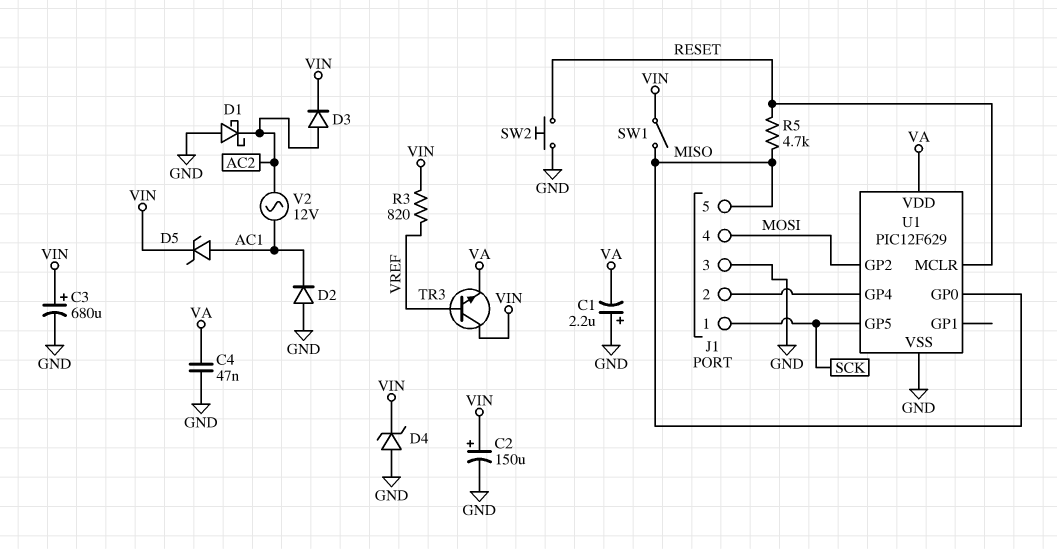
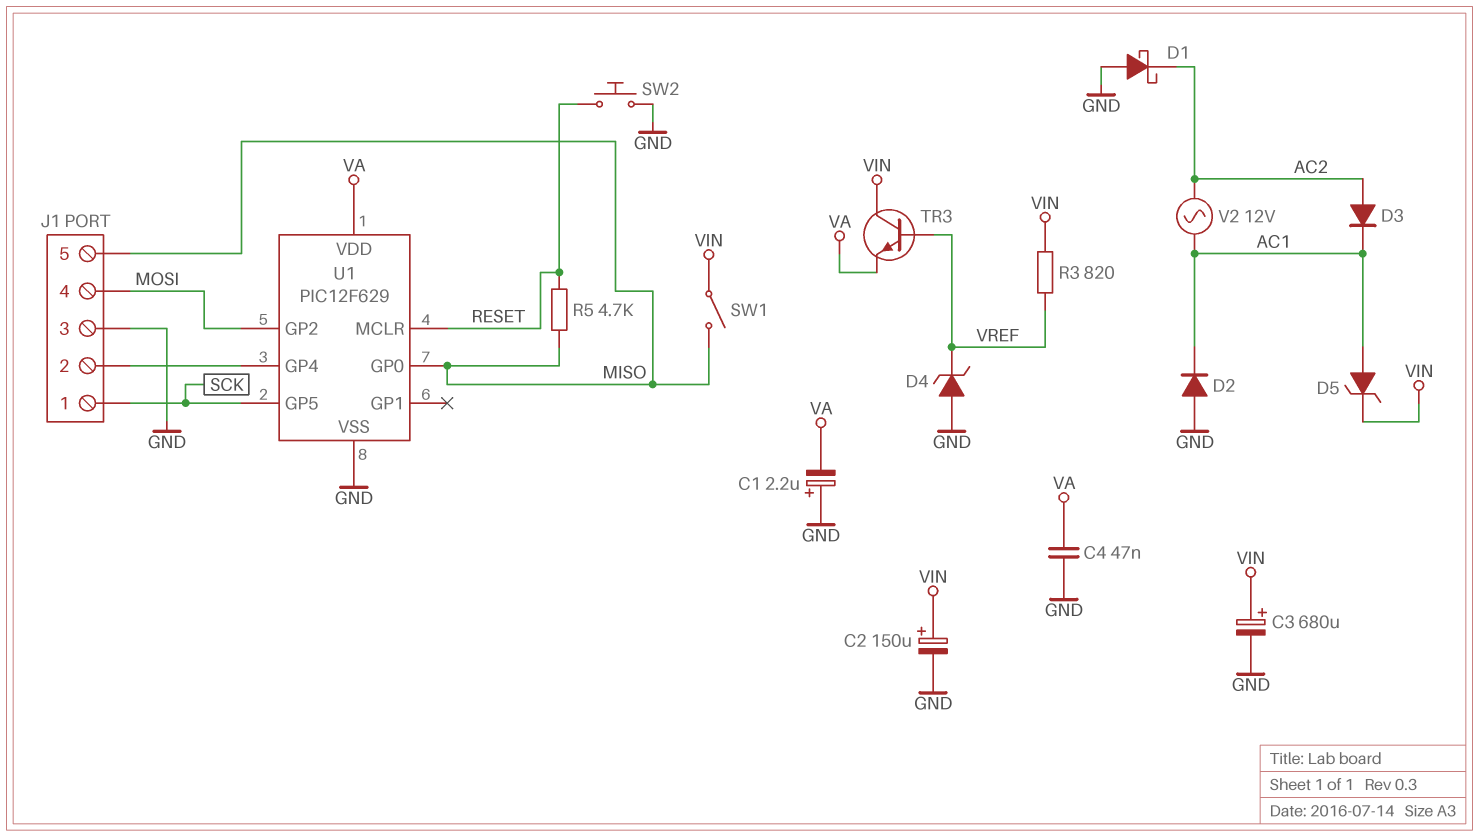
D3: diode (A AC2, K VIN) -> diode (A AC2, K AC1)
D4: zener (A GND, K VIN) -> zener (A GND, K VREF)

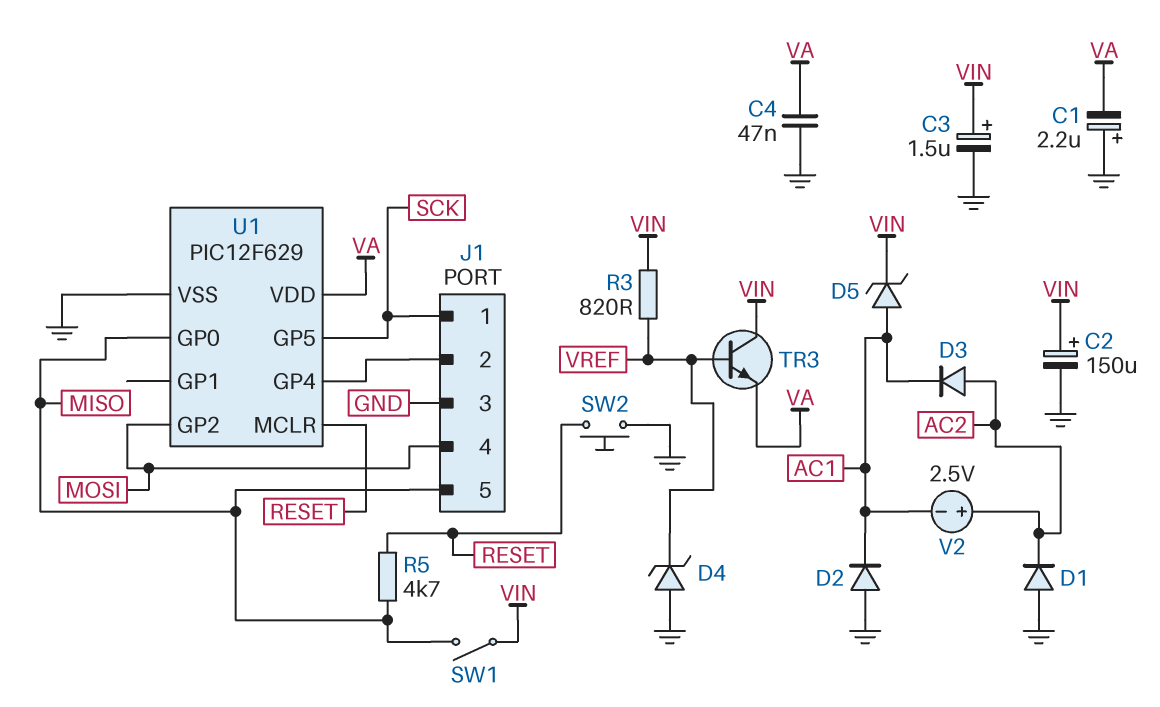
C3: 680uF (plus VIN, minus GND) -> 1.5uF (plus VIN, minus GND)
D1: schottky (A GND, K AC2) -> diode (A GND, K AC2)
V2: AC 12V (AC1, AC2) -> 2.5V (plus AC2, minus AC1)

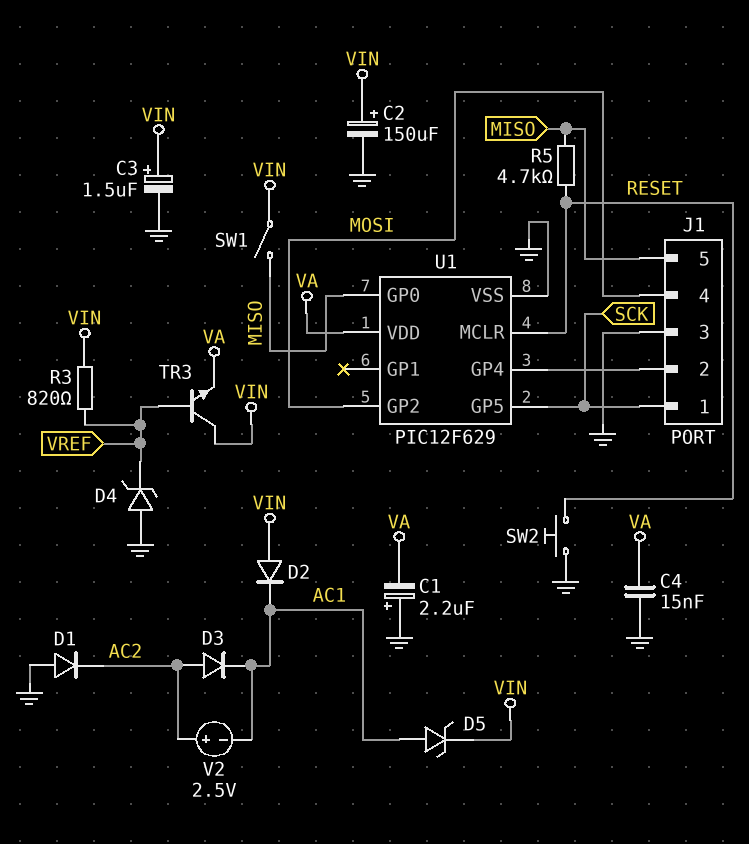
C4: 47nF (GND, VA) -> 15nF (GND, VA)
D2: diode (A GND, K AC1) -> diode (A VIN, K AC1)

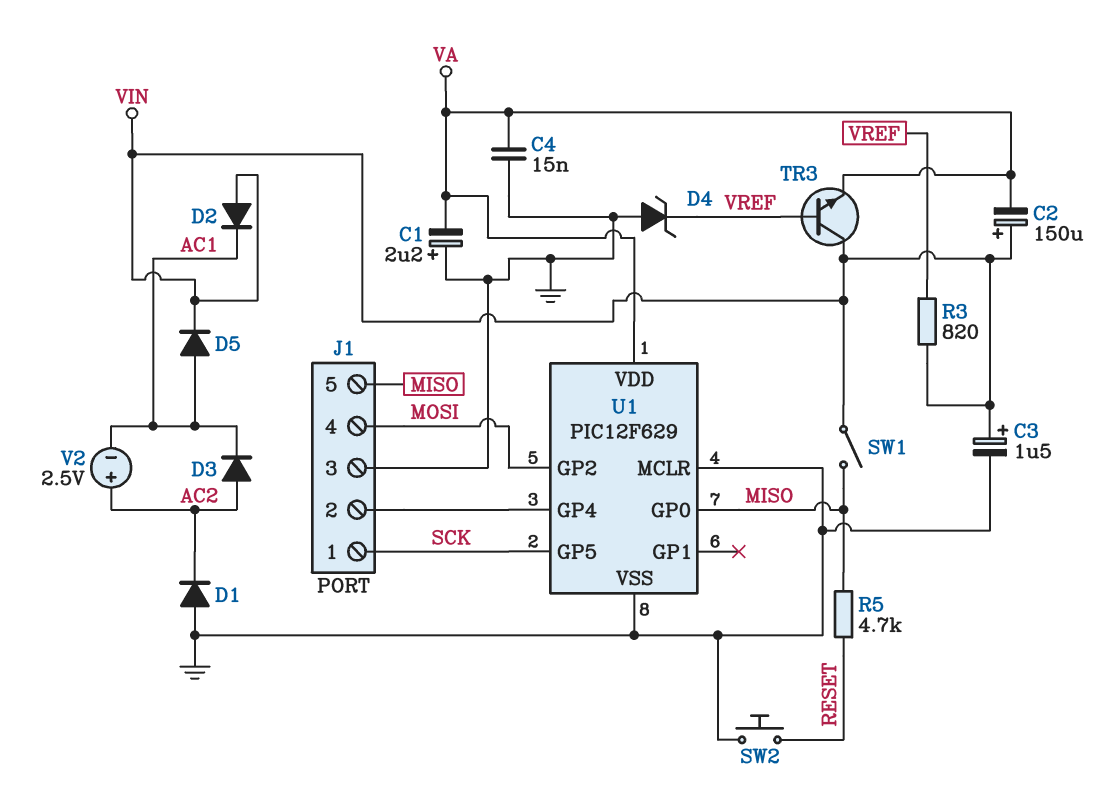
C2: 150uF (plus VIN, minus GND) -> 150uF (plus VIN, minus VA)
D5: zener (A AC1, K VIN) -> diode (A AC1, K VIN)
U1 pin MCLR: RESET -> GND

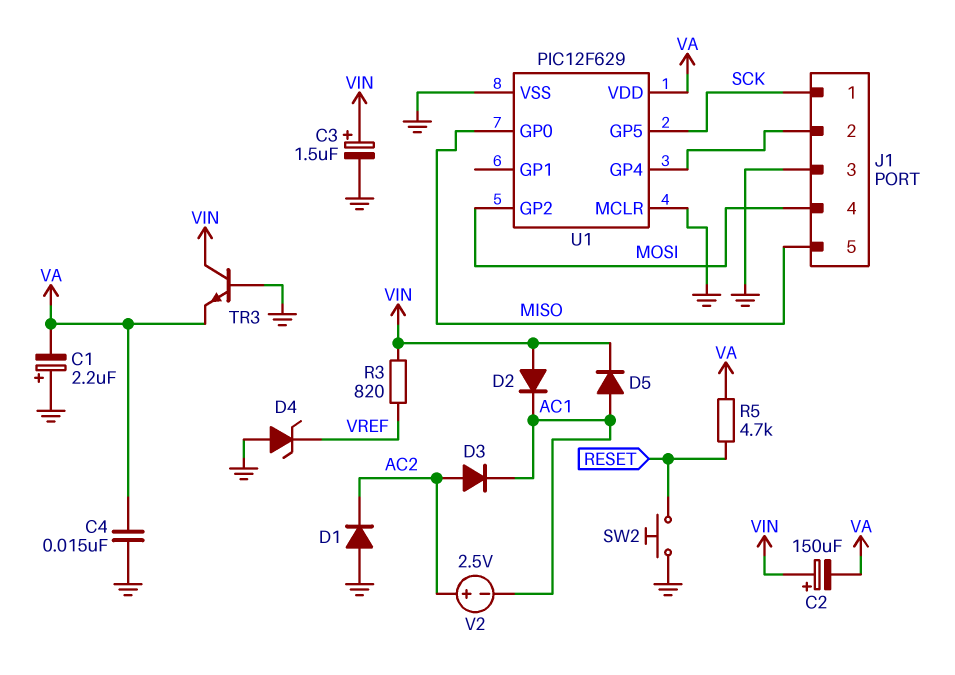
R5: 4.7k (MISO, RESET) -> 4.7k (RESET, VA)
SW1: switch (MISO, VIN) -> none
TR3: NPN (B VREF, C VIN, E VA) -> NPN (B GND, C VIN, E VA)

